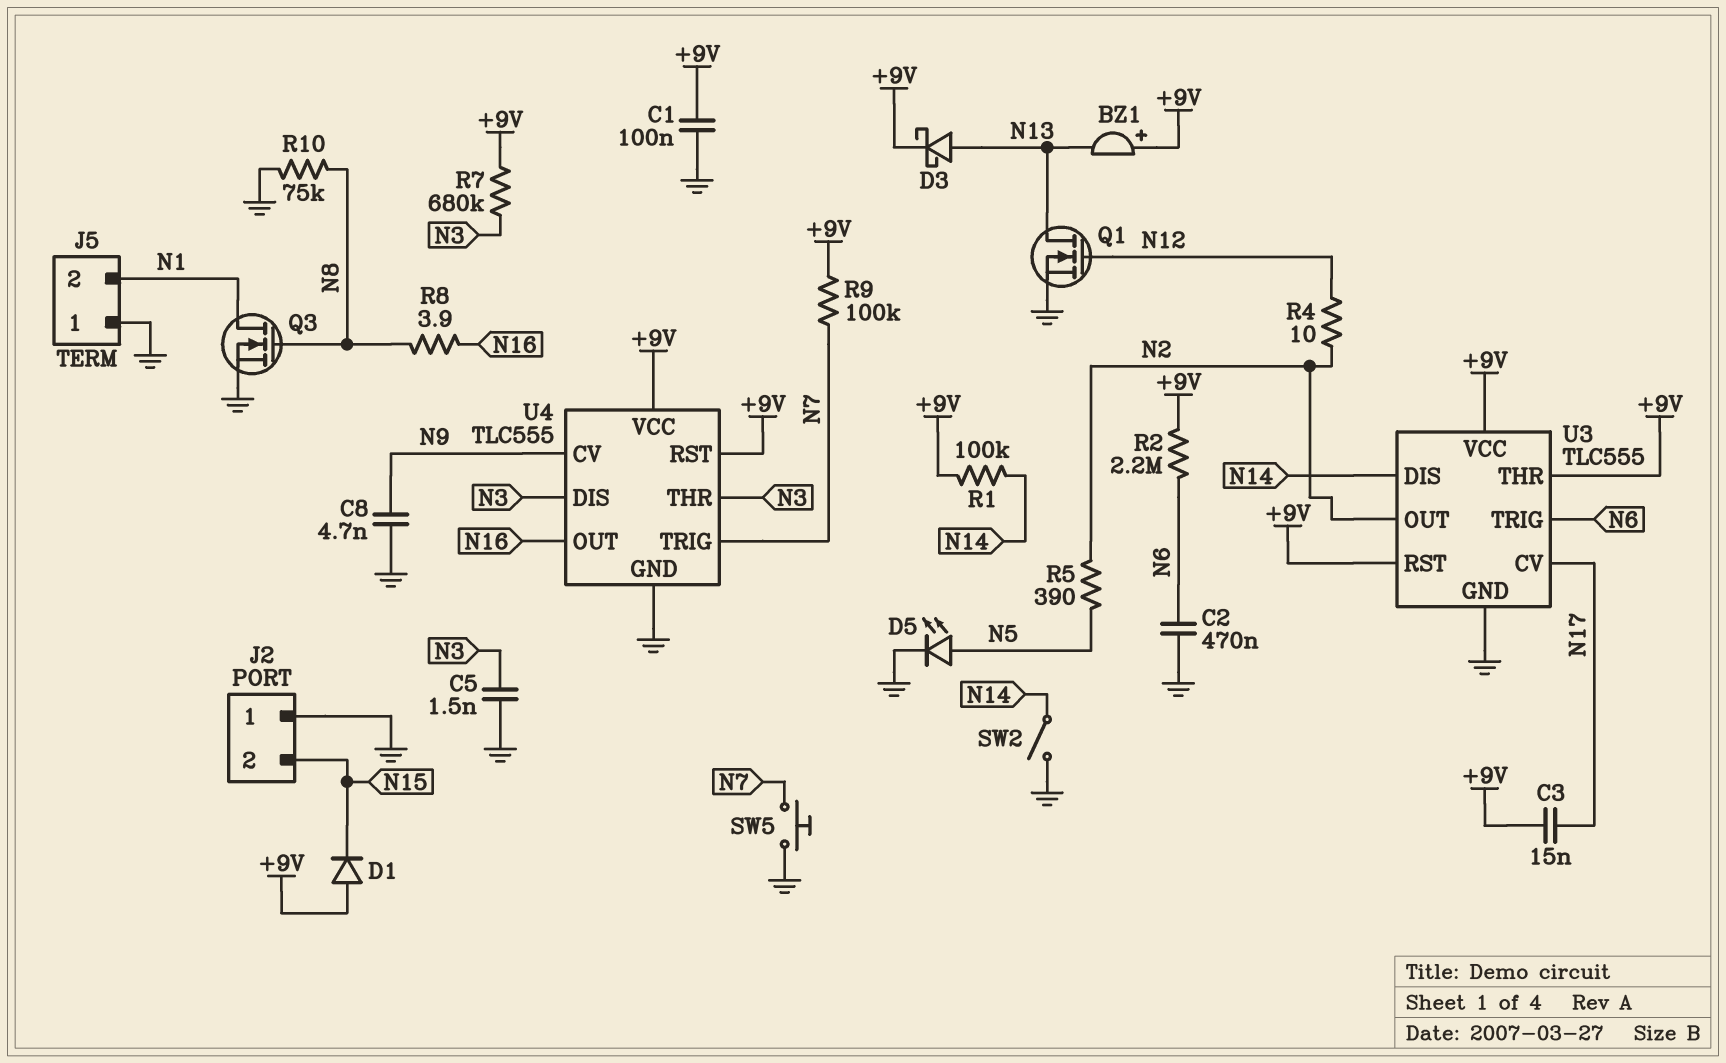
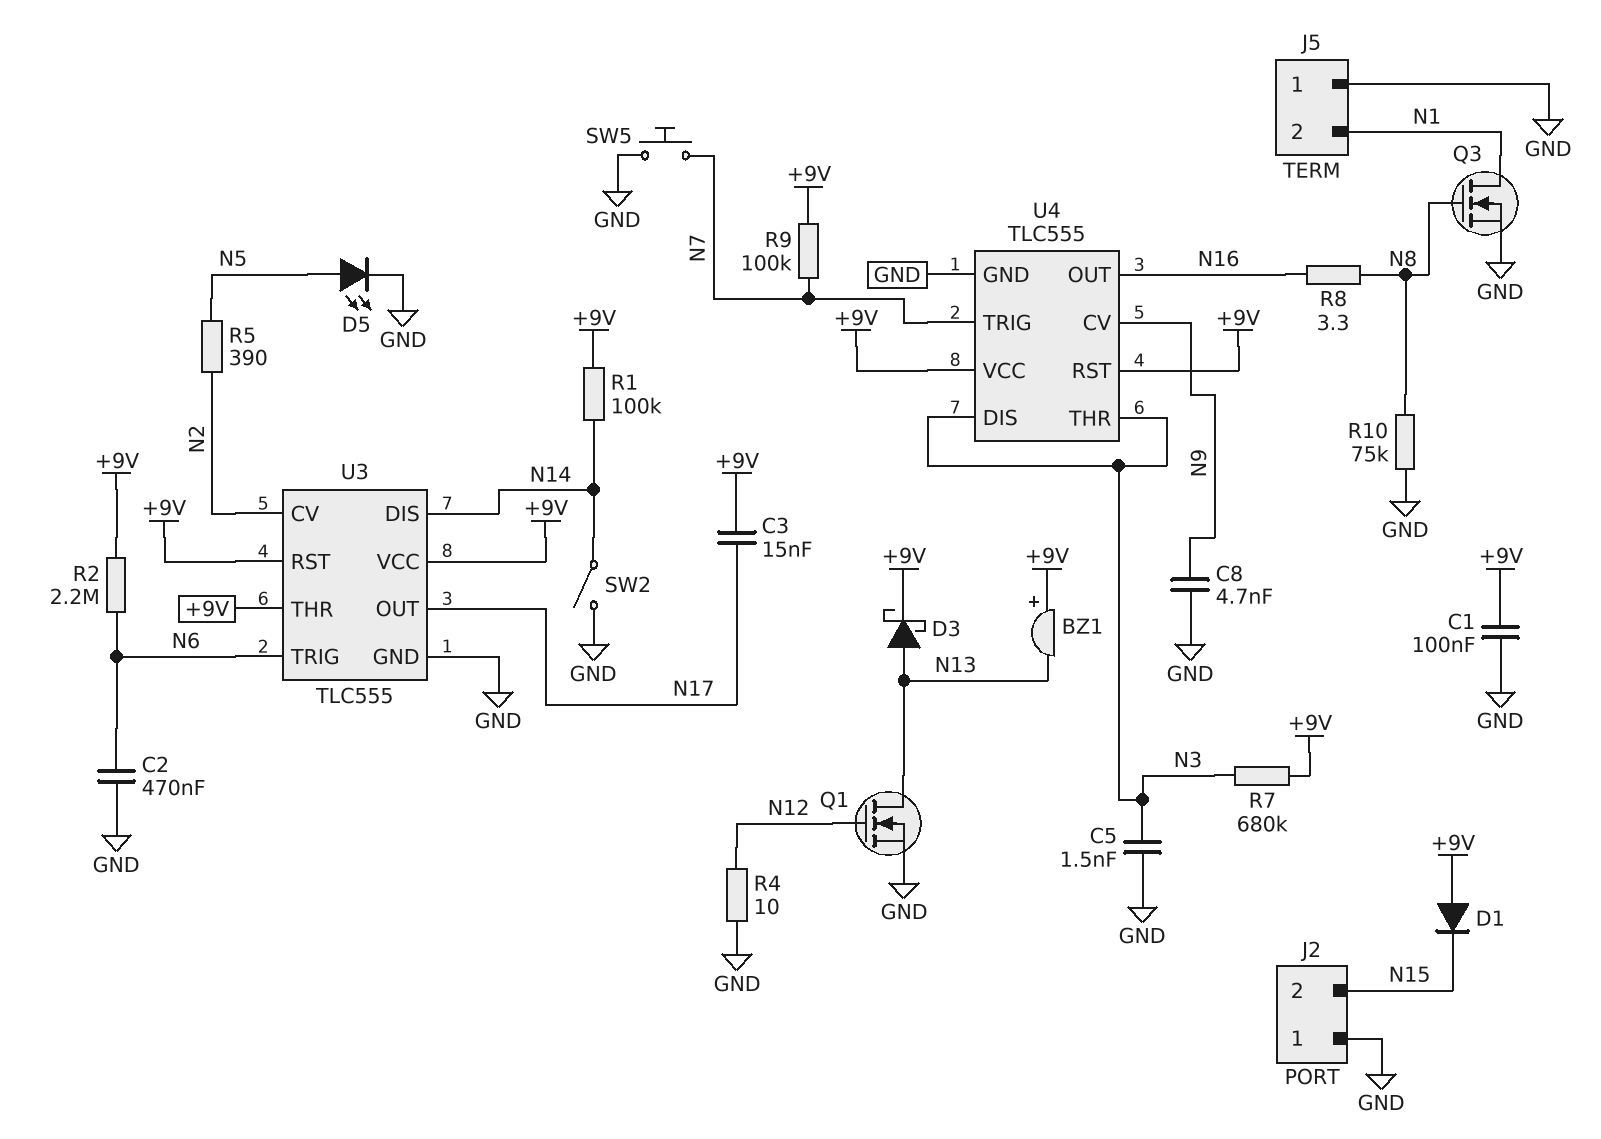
R4: 10 (N2, N12) -> 10 (GND, N12)
R8: 3.9 (N8, N16) -> 3.3 (N8, N16)
U3 pin CV: N17 -> N2
U3 pin OUT: N2 -> N17

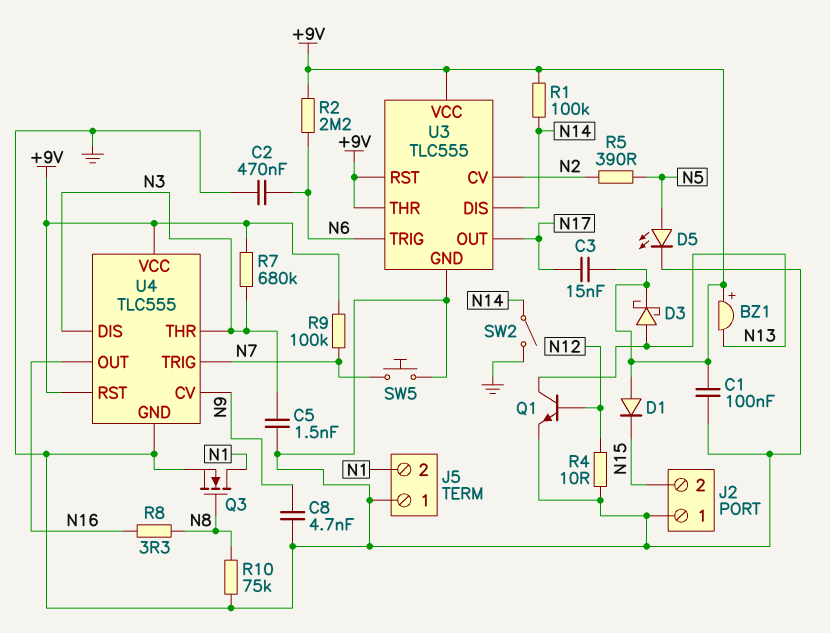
Q1: NMOS (G N12, D N13, S GND) -> NPN (B N12, C N13, E GND)

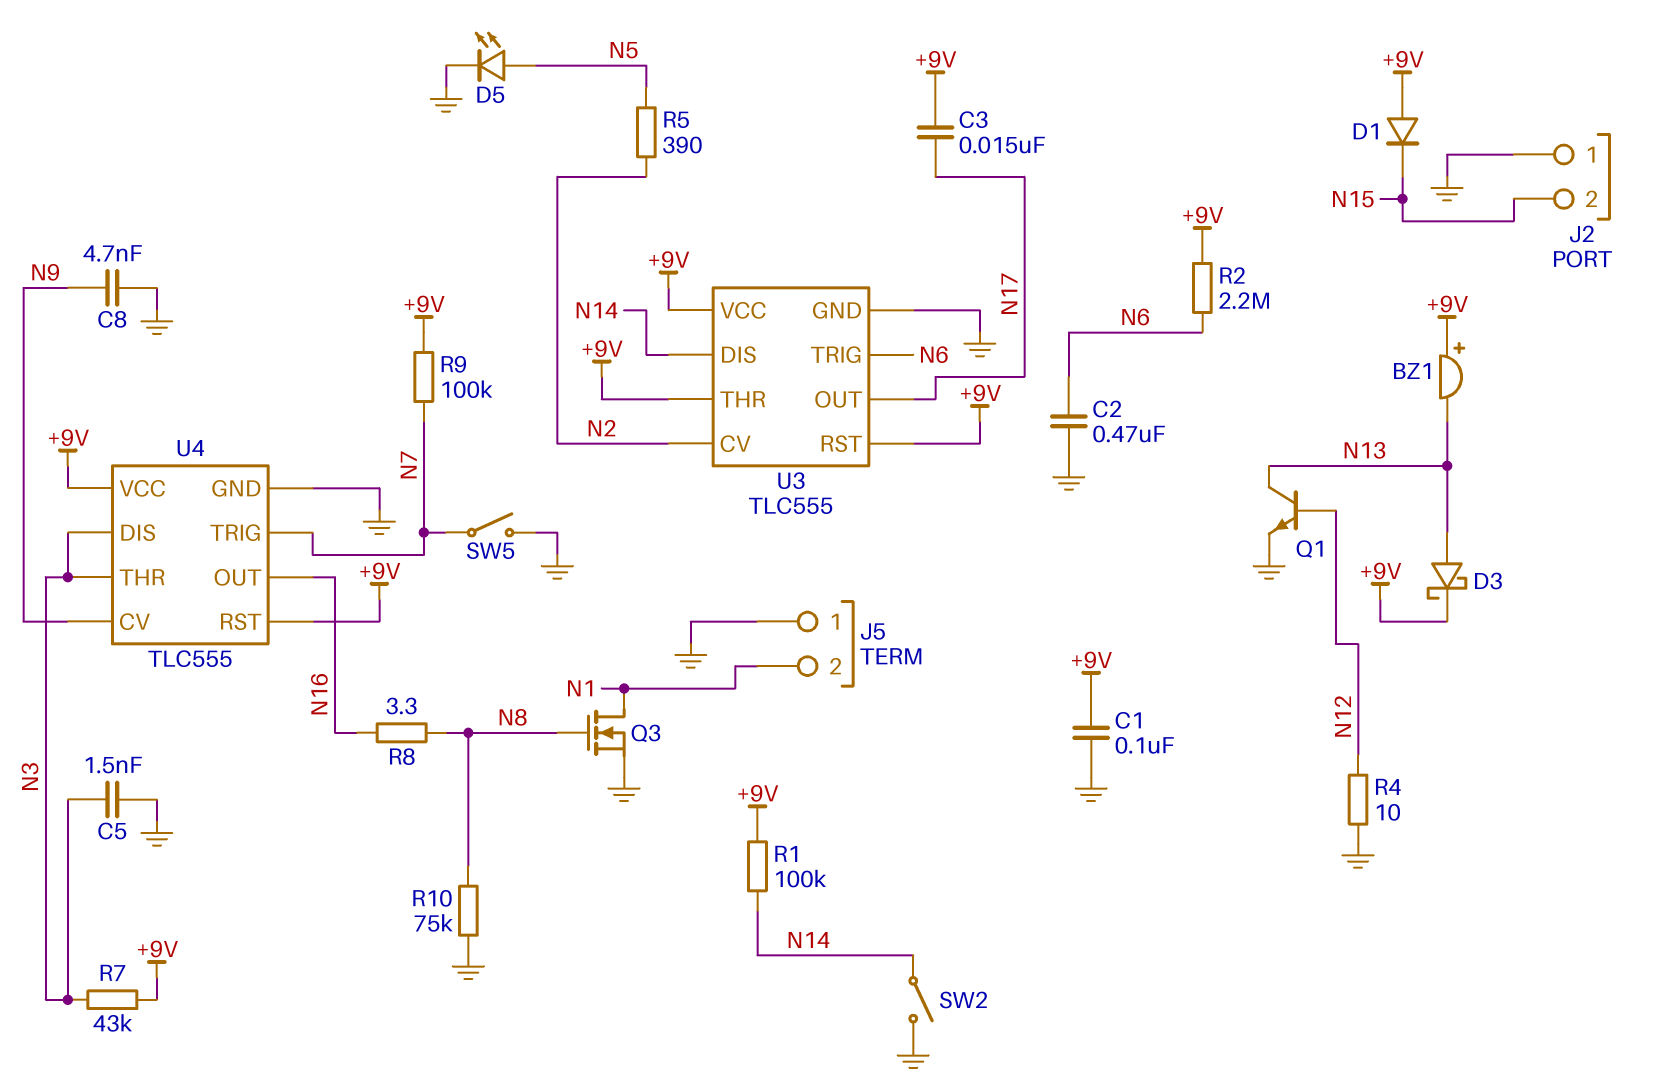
R7: 680k (+9V, N3) -> 43k (+9V, N3)
SW5: button (GND, N7) -> switch (GND, N7)

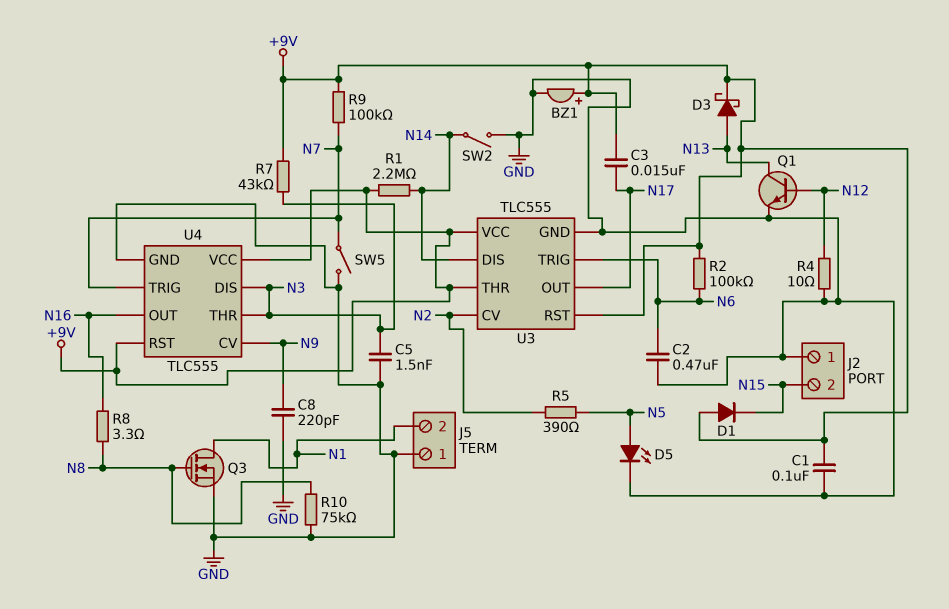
BZ1: buzzer (plus +9V, minus N13) -> buzzer (plus +9V, minus GND)
C8: 4.7nF (GND, N9) -> 220pF (GND, N9)
R1: 100k (+9V, N14) -> 2.2M (+9V, N14)
R2: 2.2M (+9V, N6) -> 100k (+9V, N6)

